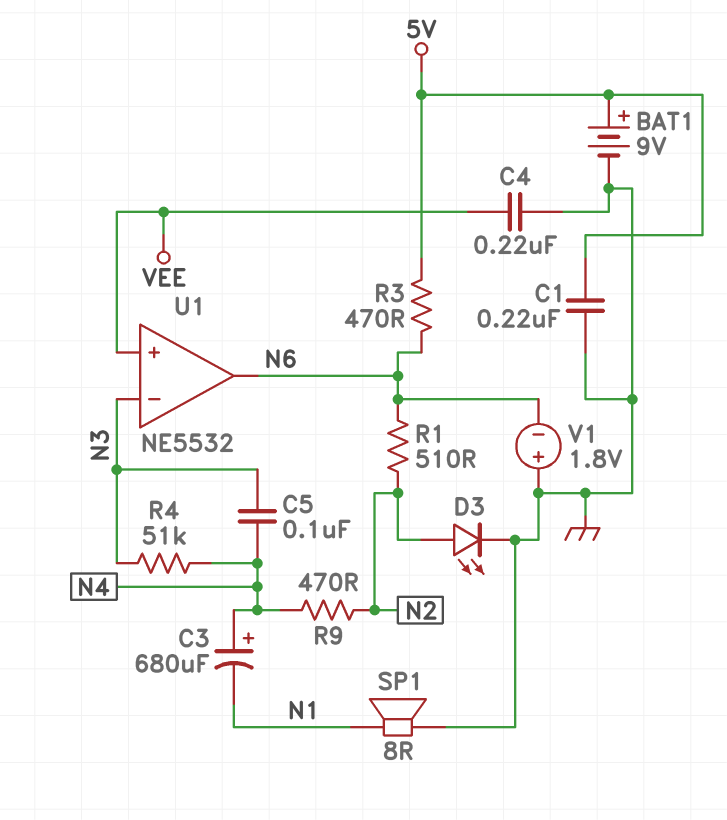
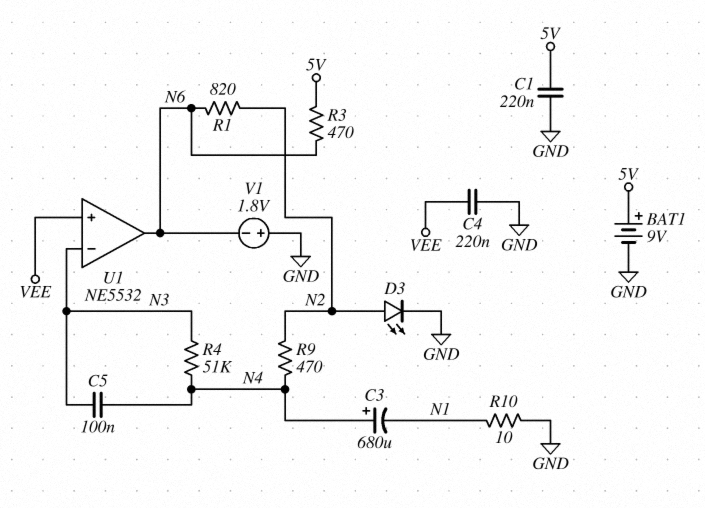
R1: 510 (N2, N6) -> 820 (N2, N6)
R10: none -> 10 (GND, N1)
SP1: speaker 8R (GND, N1) -> none

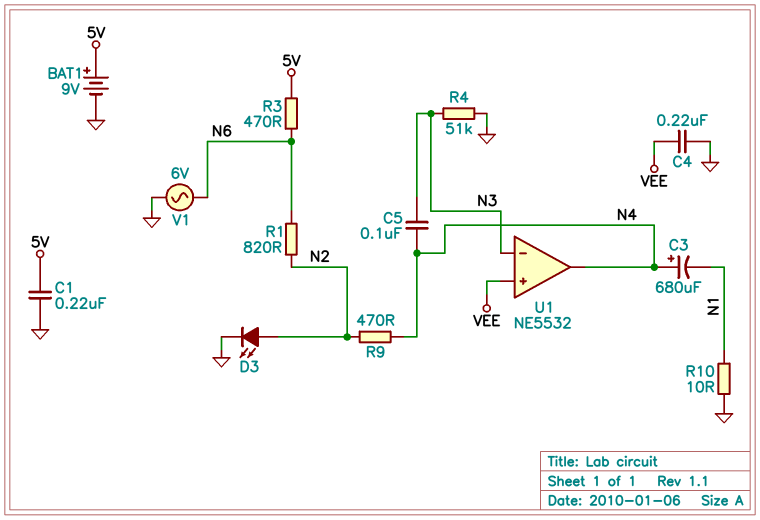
R4: 51k (N3, N4) -> 51k (GND, N3)
U1 pin out: N6 -> N4
V1: 1.8V (plus GND, minus N6) -> AC 6V (GND, N6)

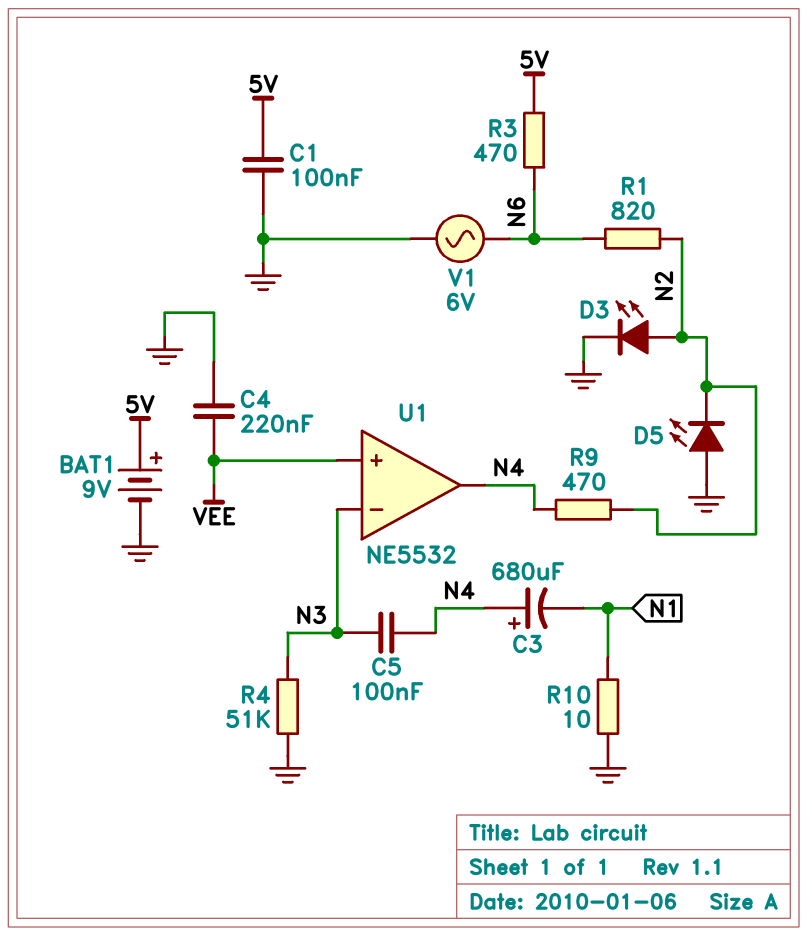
C1: 220nF (5V, GND) -> 100nF (5V, GND)
D5: none -> LED (A GND, K N2)

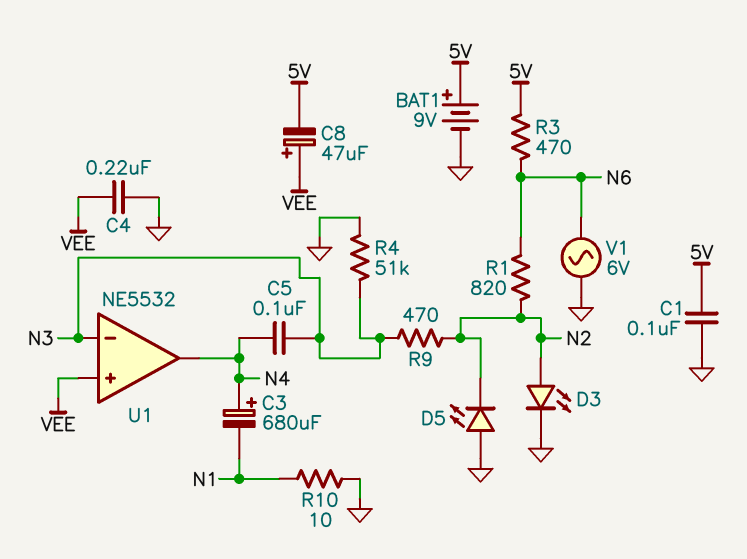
C8: none -> 47uF (plus VEE, minus 5V)
R9: 470 (N2, N4) -> 470 (N2, N3)

